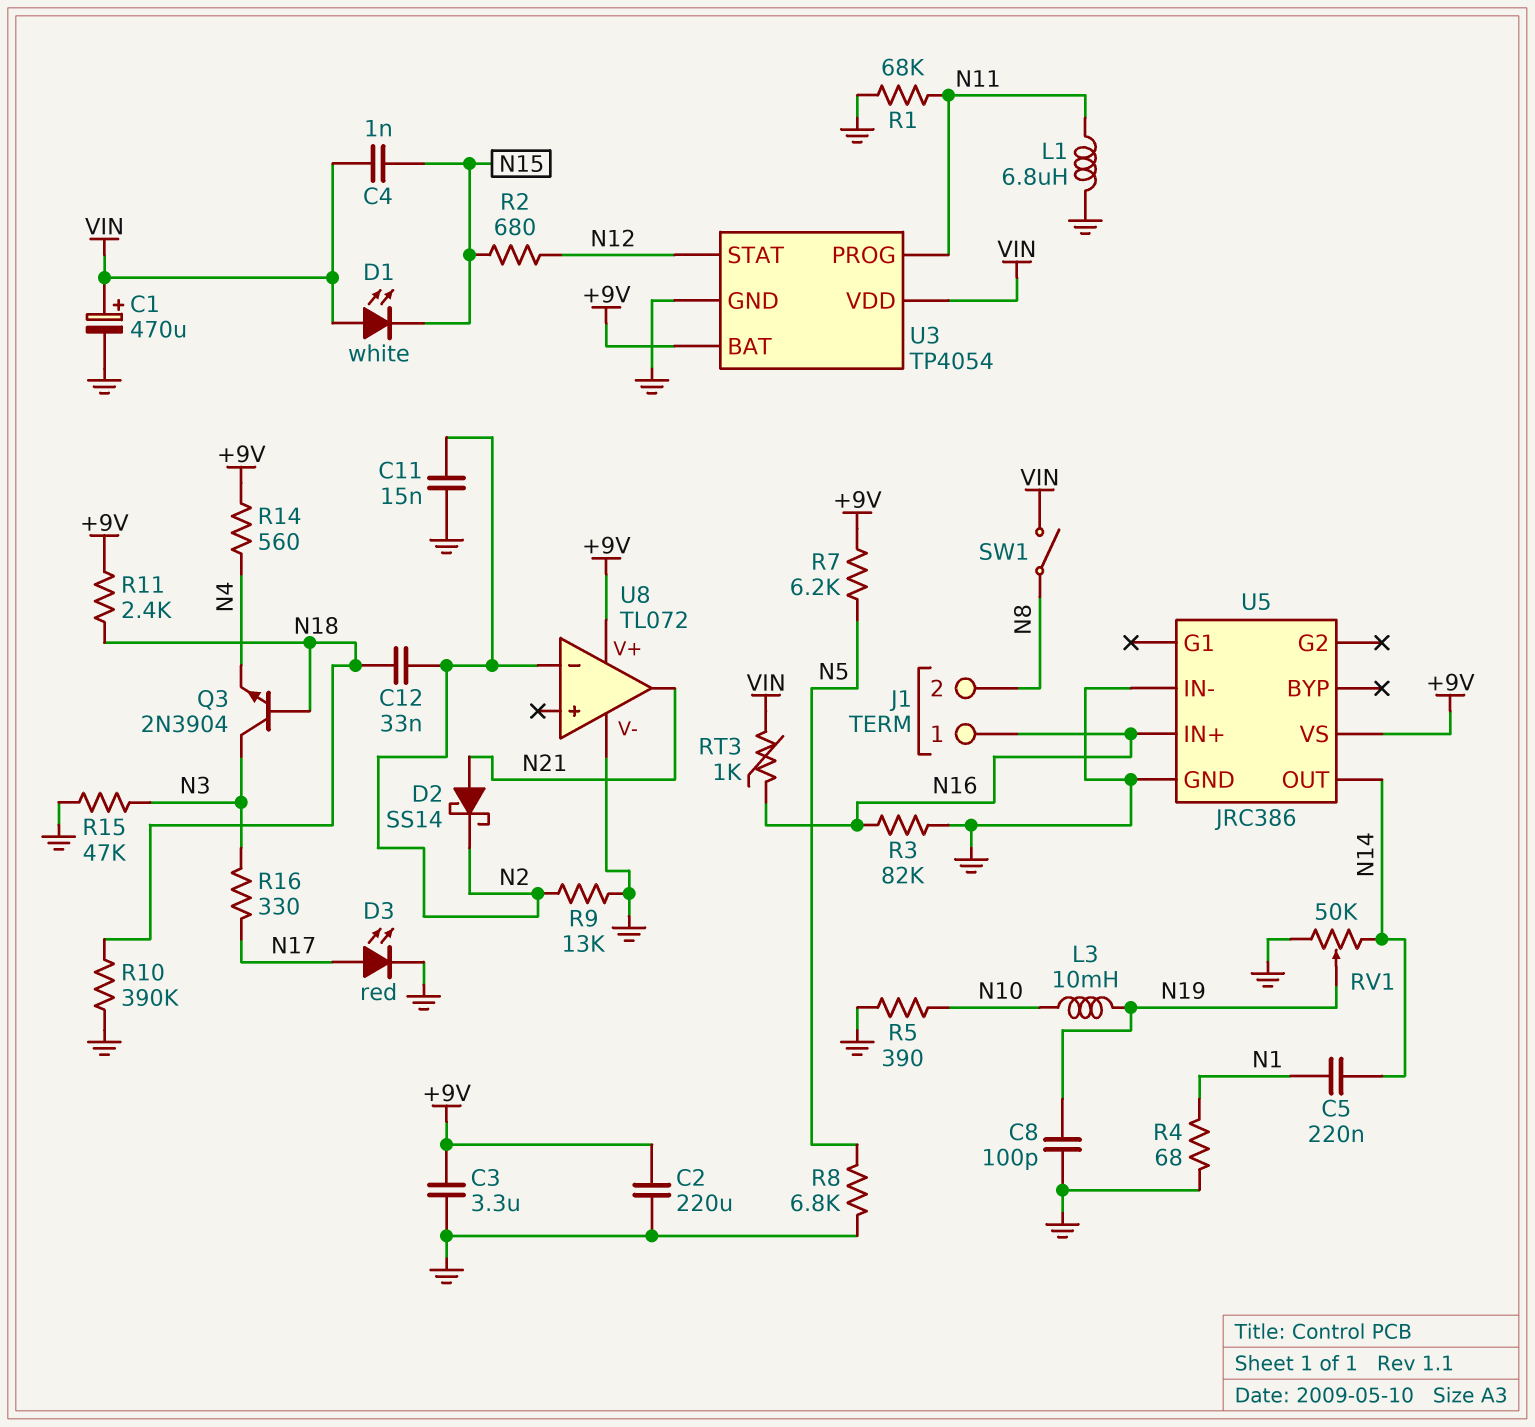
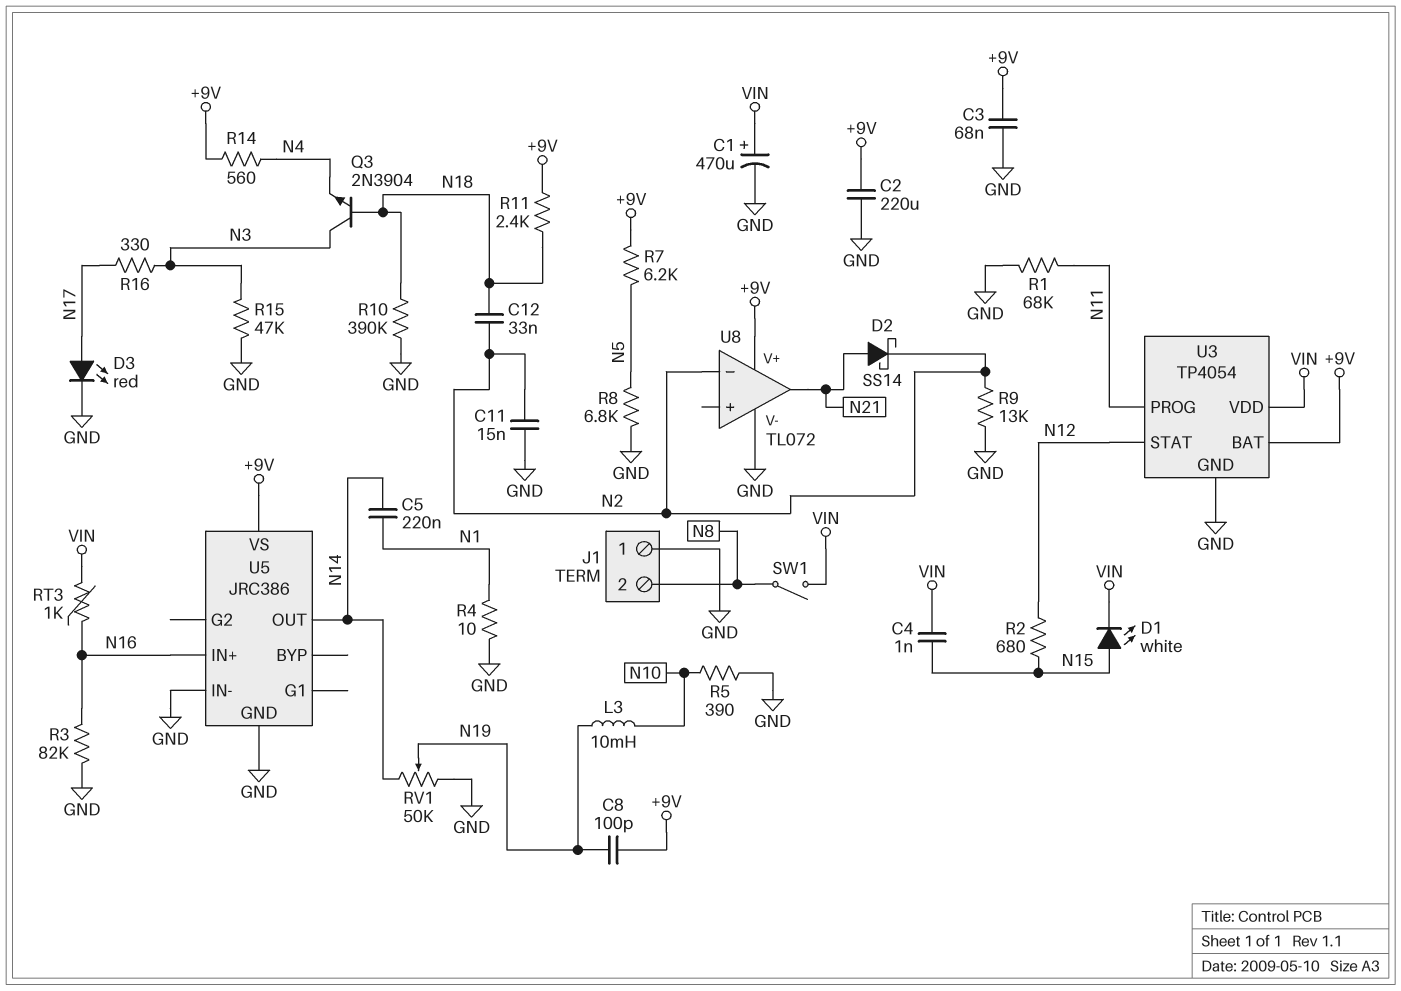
C3: 3.3uF (+9V, GND) -> 68nF (+9V, GND)
C8: 100pF (GND, N19) -> 100pF (+9V, N19)
D1: LED white (A VIN, K N15) -> LED white (A N15, K VIN)
J1 pin 1: N16 -> GND
L1: 6.8uH (GND, N11) -> none
R4: 68 (GND, N1) -> 10 (GND, N1)

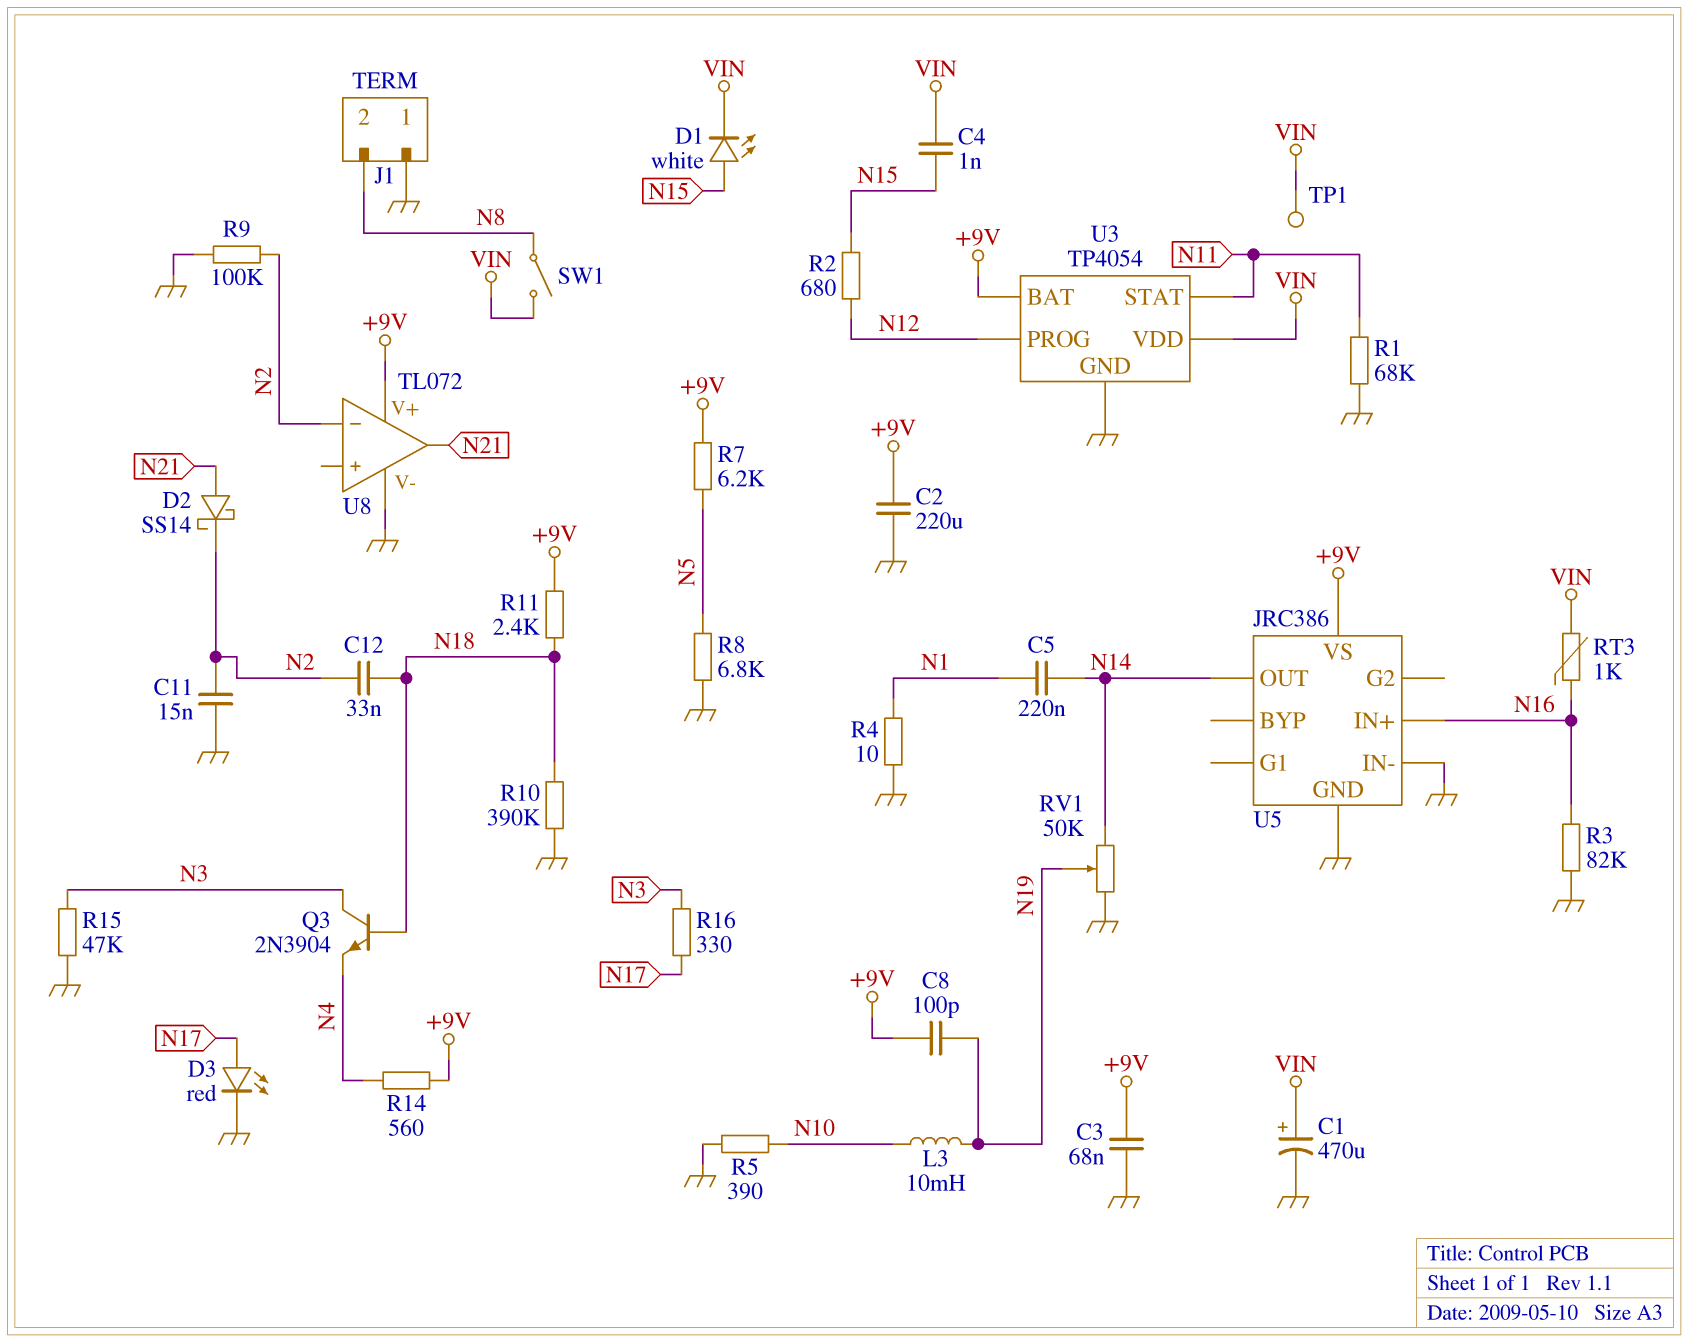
R9: 13k (GND, N2) -> 100k (GND, N2)
TP1: none -> test point (VIN)
U3 pin PROG: N11 -> N12
U3 pin STAT: N12 -> N11

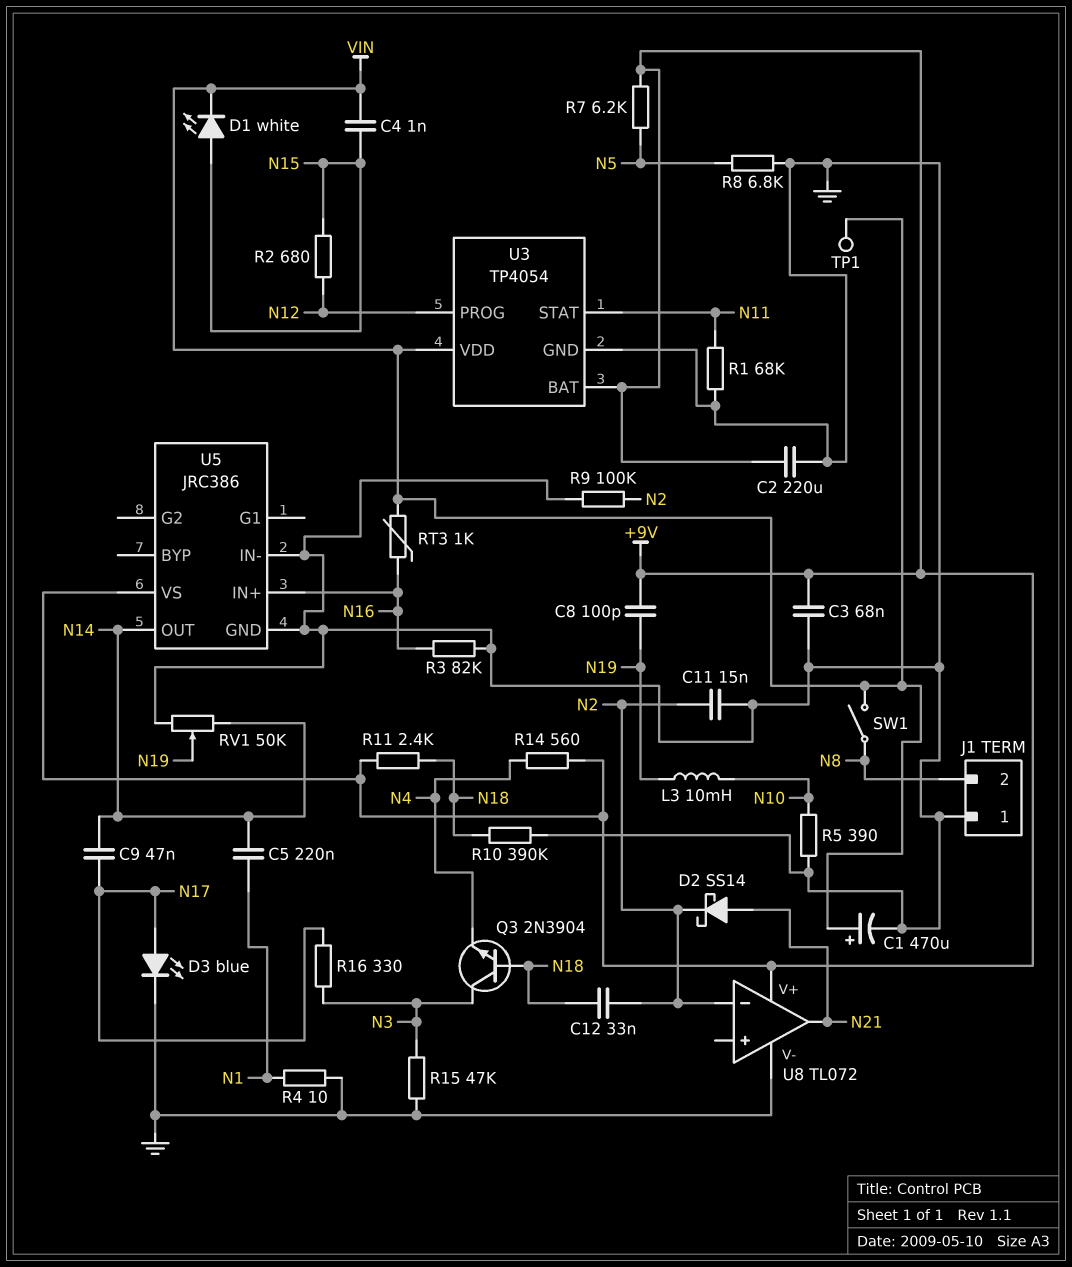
C9: none -> 47nF (N14, N17)
D3: LED red (A N17, K GND) -> LED blue (A N17, K GND)

